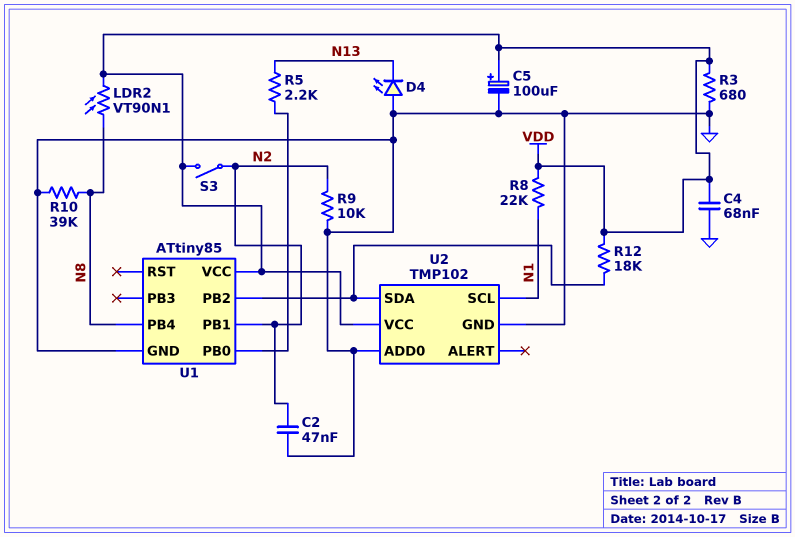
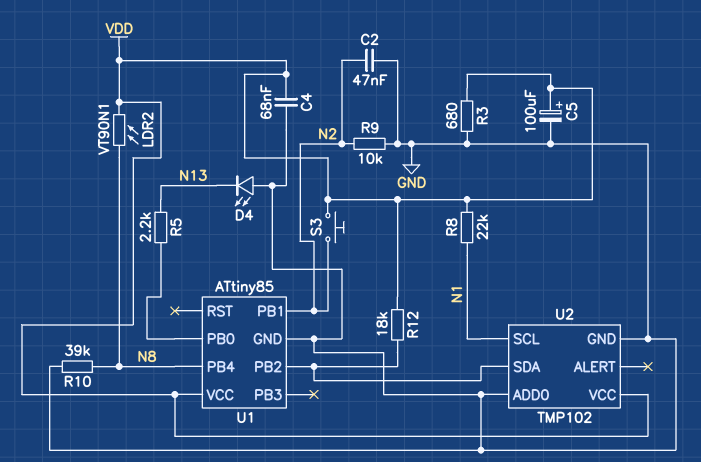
S3: switch (N2, VDD) -> button (N2, VDD)

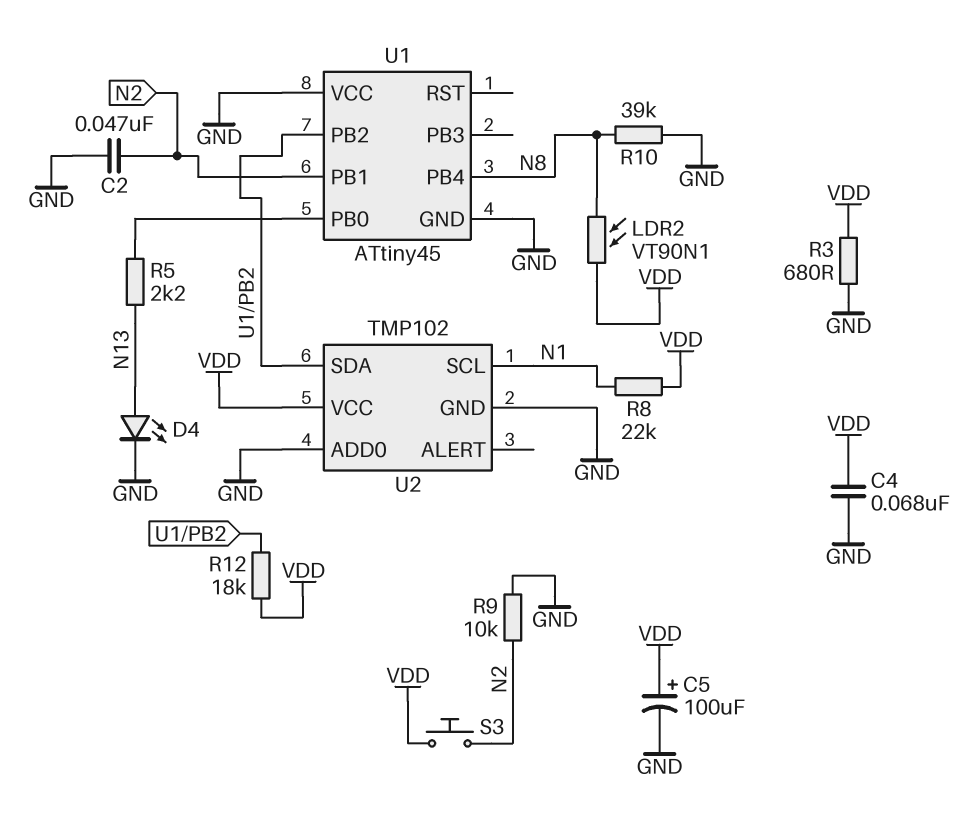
D4: LED (A GND, K N13) -> LED (A N13, K GND)
U1: ATtiny85 -> ATtiny45
U1 pin VCC: VDD -> GND

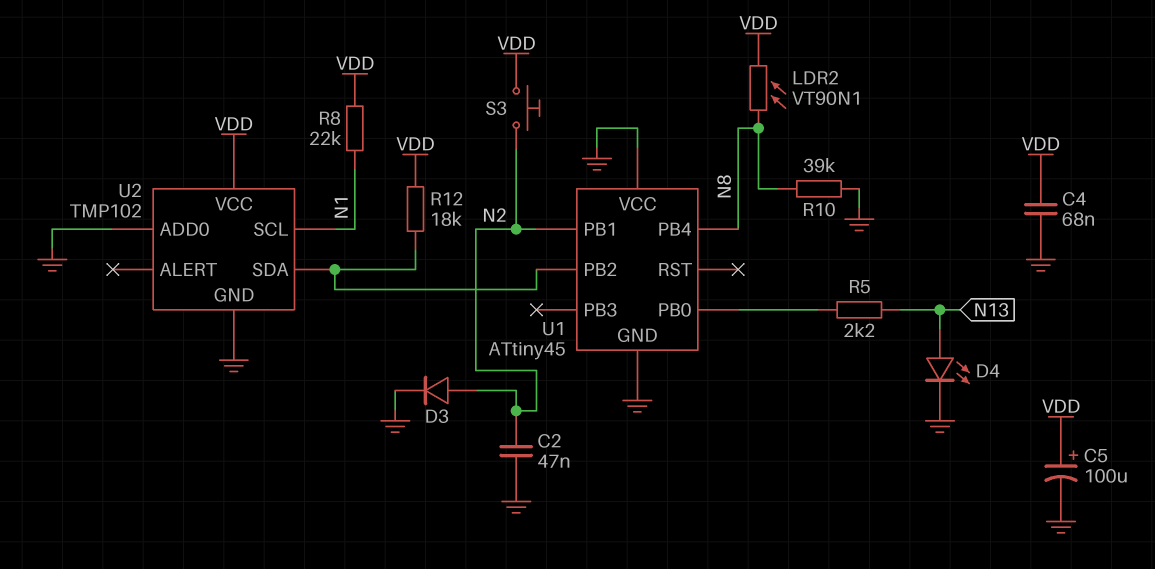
D3: none -> diode (A N2, K GND)
R3: 680 (GND, VDD) -> none
R9: 10k (GND, N2) -> none

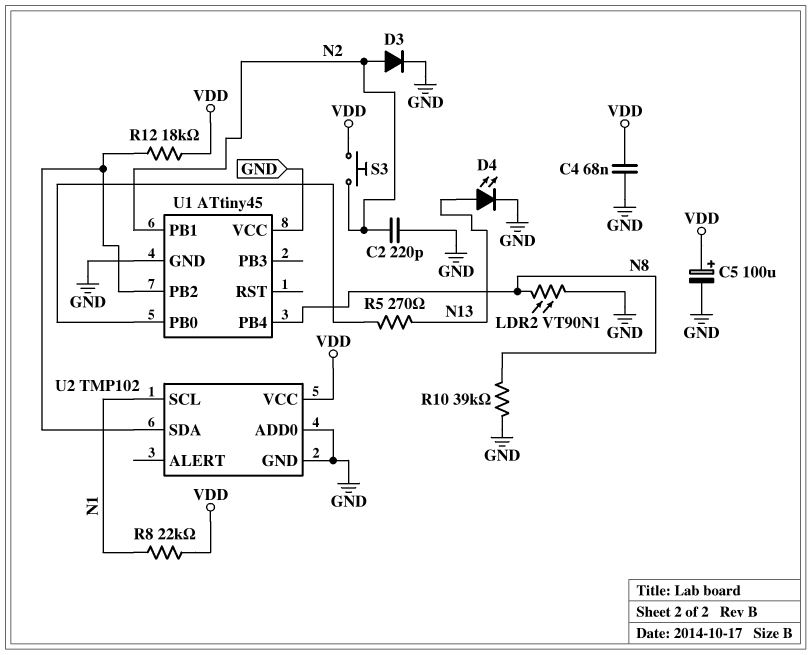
C2: 47nF (GND, N2) -> 220pF (GND, N2)
LDR2: VT90N1 (N8, VDD) -> VT90N1 (GND, N8)
R5: 2.2k (N13, U1/PB0) -> 270 (N13, U1/PB0)

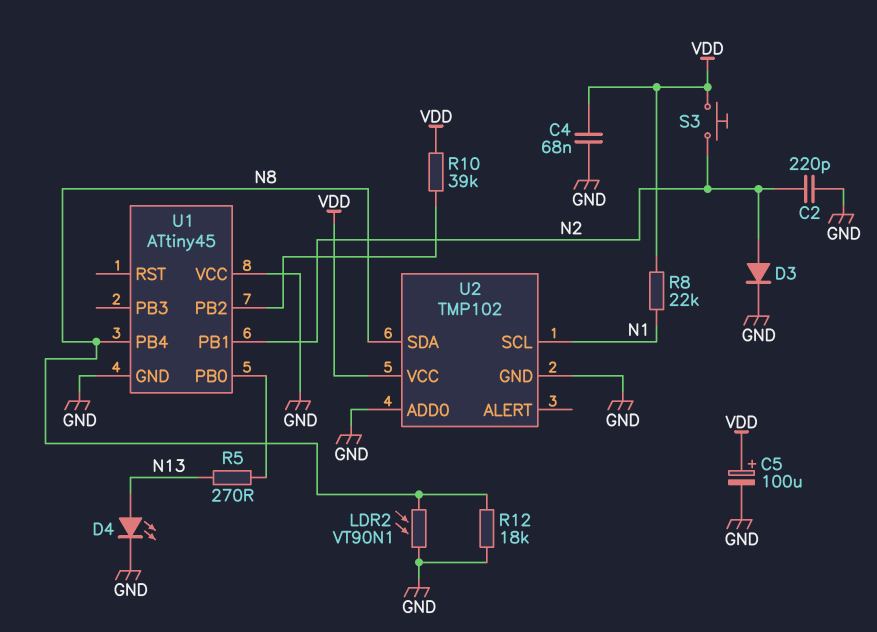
R10: 39k (GND, N8) -> 39k (U1/PB2, VDD)
R12: 18k (U1/PB2, VDD) -> 18k (GND, N8)
U2 pin SDA: U1/PB2 -> N8

